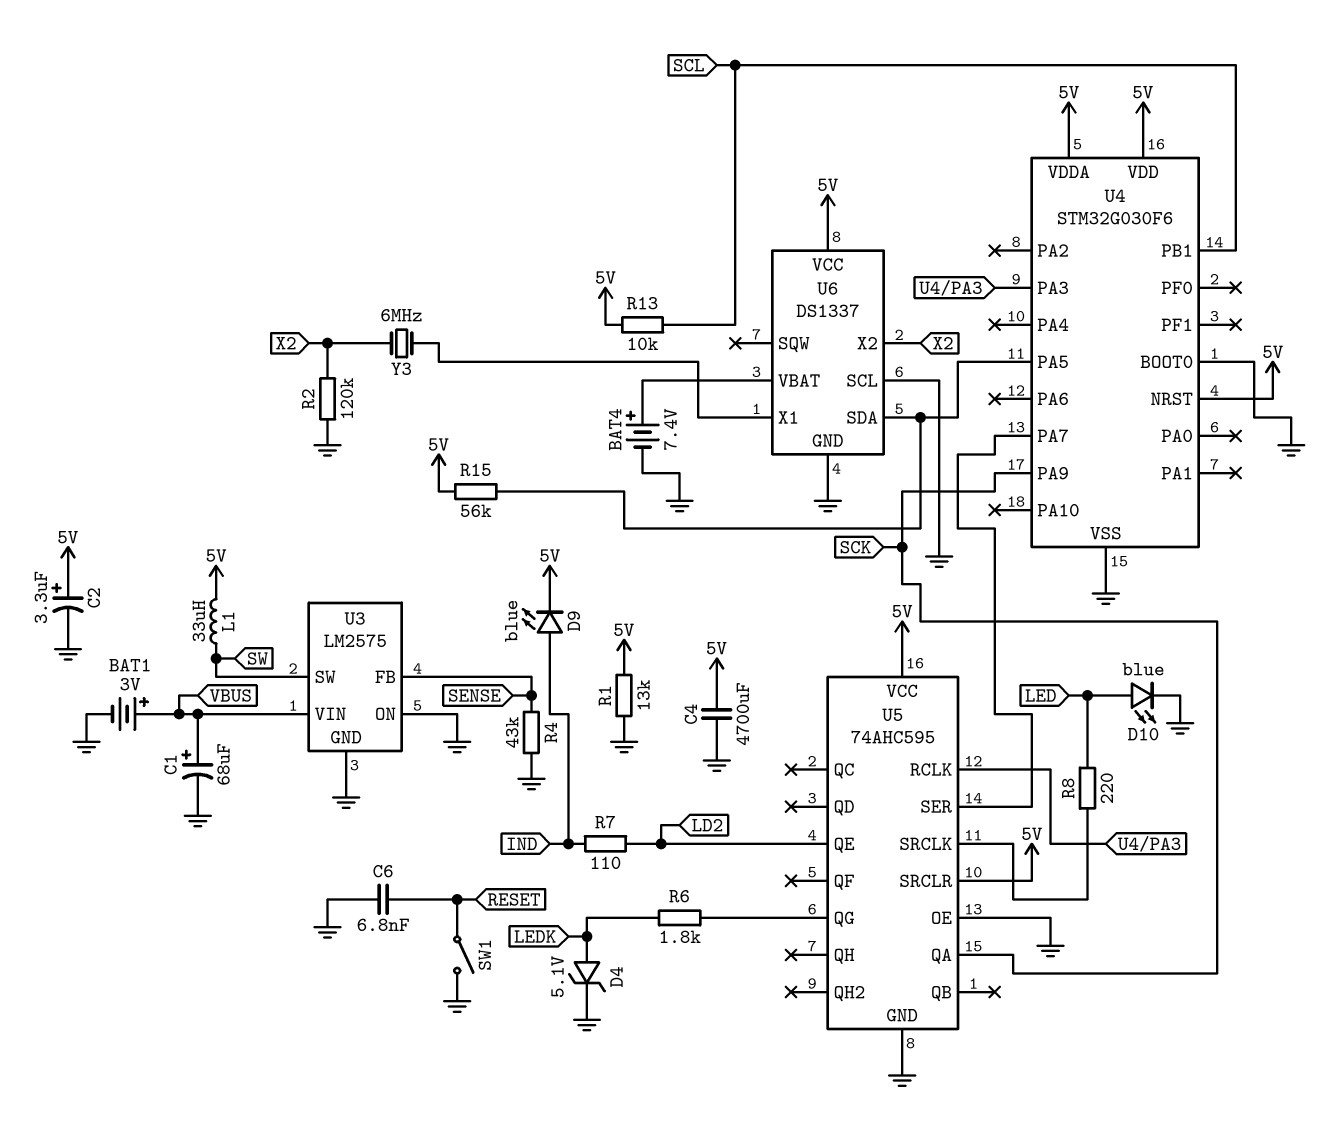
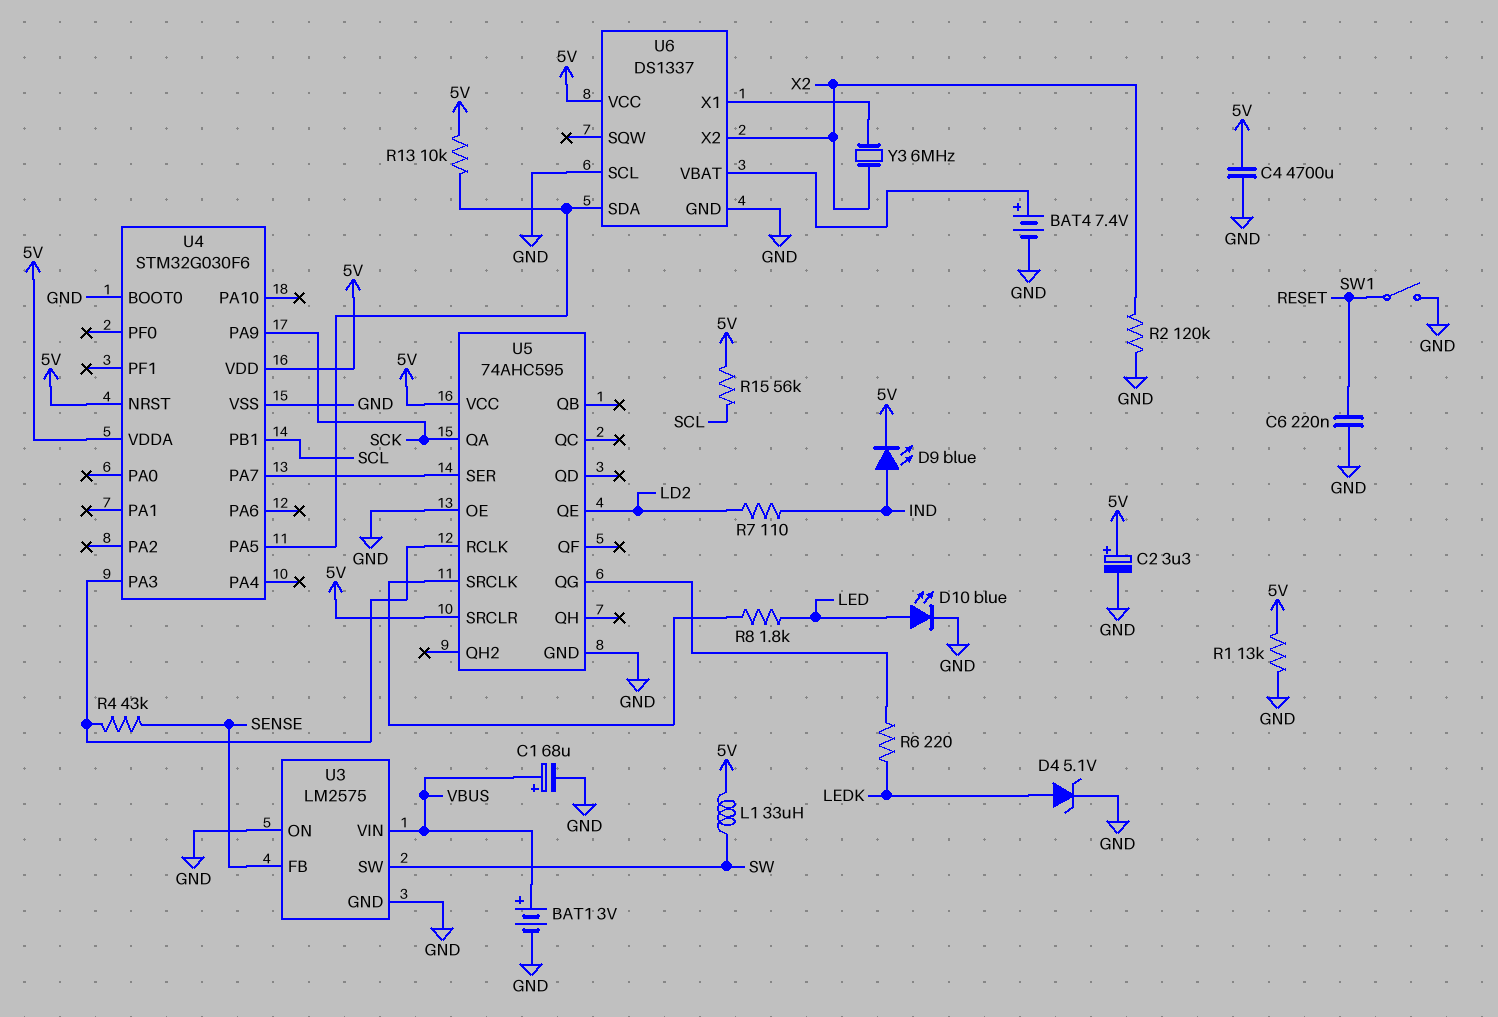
C6: 6.8nF (GND, RESET) -> 220nF (GND, RESET)
R4: 43k (GND, SENSE) -> 43k (SENSE, U4/PA3)
R6: 1.8k (LEDK, U5/QG) -> 220 (LEDK, U5/QG)
R8: 220 (LED, U5/SRCLK) -> 1.8k (LED, U5/SRCLK)
R13: 10k (5V, SCL) -> 10k (5V, U4/PA5)
R15: 56k (5V, U4/PA5) -> 56k (5V, SCL)

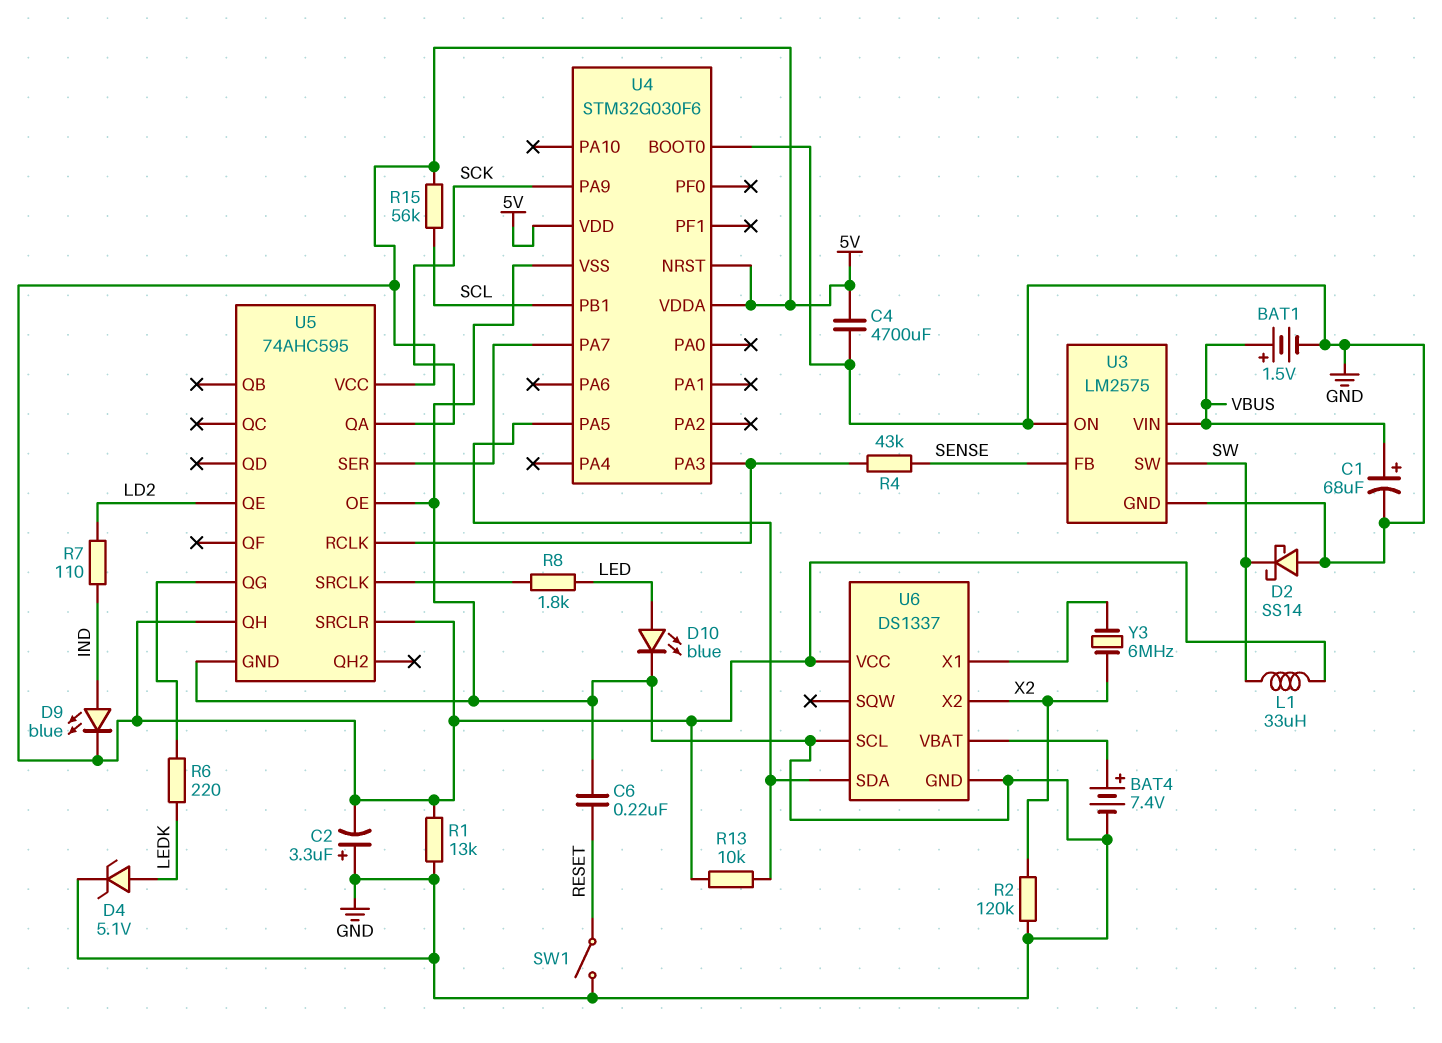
BAT1: 3V (plus VBUS, minus GND) -> 1.5V (plus VBUS, minus GND)
C2: 3.3uF (plus 5V, minus GND) -> 3.3uF (plus GND, minus 5V)
D2: none -> schottky SS14 (A GND, K SW)
U5 pin QH: none -> 5V

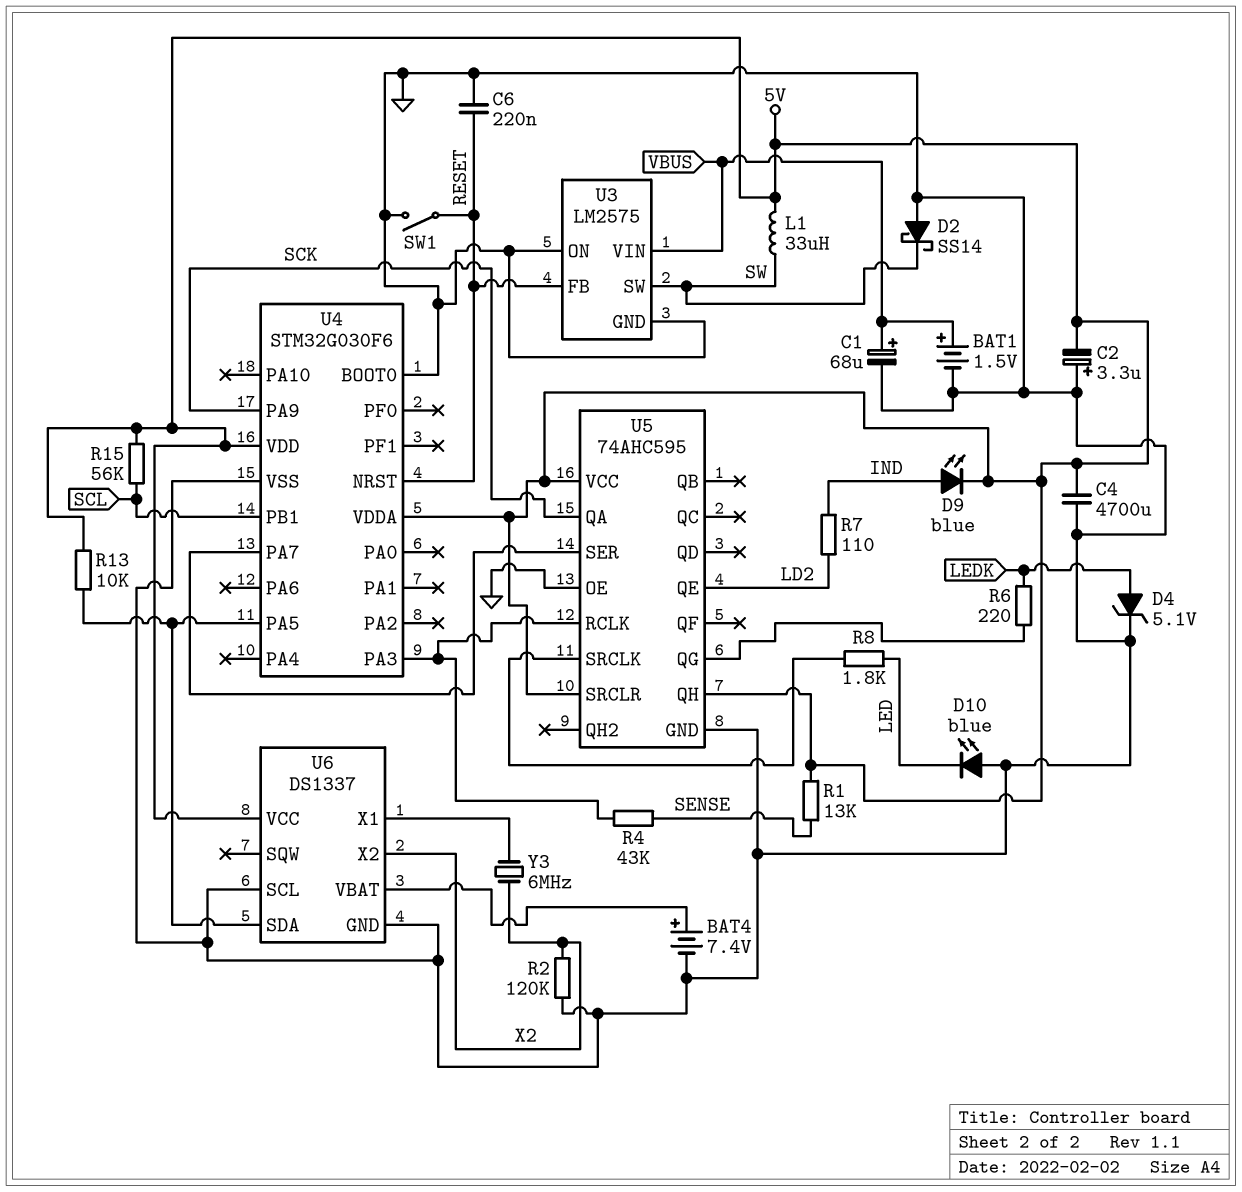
D10: LED blue (A LED, K GND) -> LED blue (A GND, K LED)
R1: 13k (5V, GND) -> 13k (5V, SENSE)
U3 pin FB: SENSE -> RESET
U4 pin NRST: 5V -> RESET

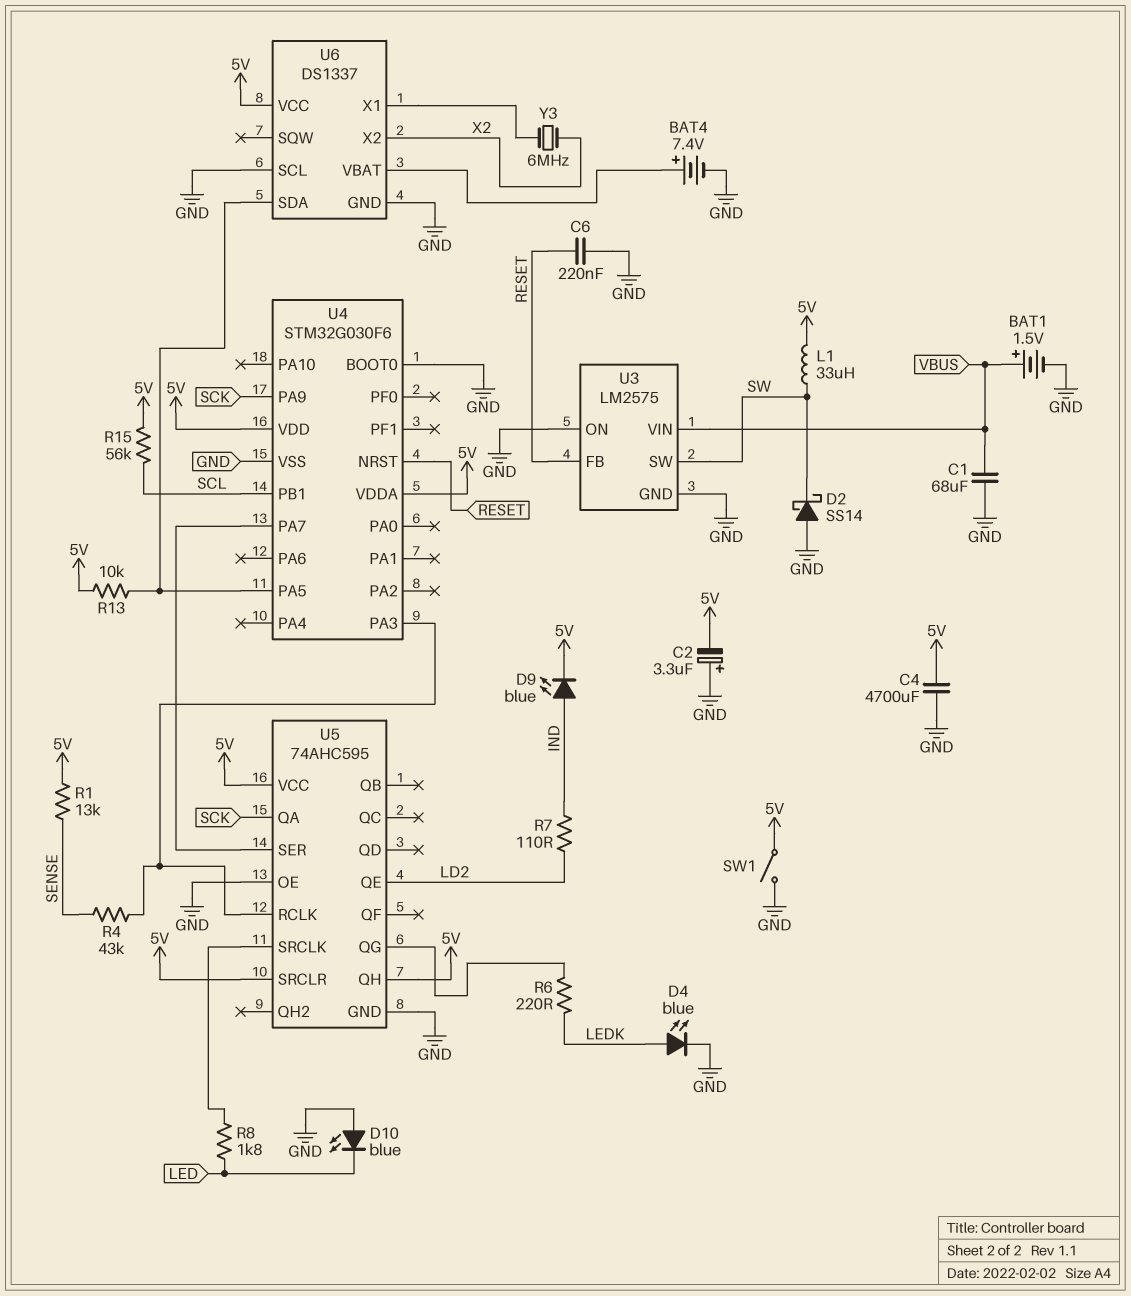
C1: 68uF (plus VBUS, minus GND) -> 68uF (GND, VBUS)
D4: zener 5.1V (A LEDK, K GND) -> LED blue (A LEDK, K GND)
R2: 120k (GND, X2) -> none
SW1: switch (GND, RESET) -> switch (5V, GND)

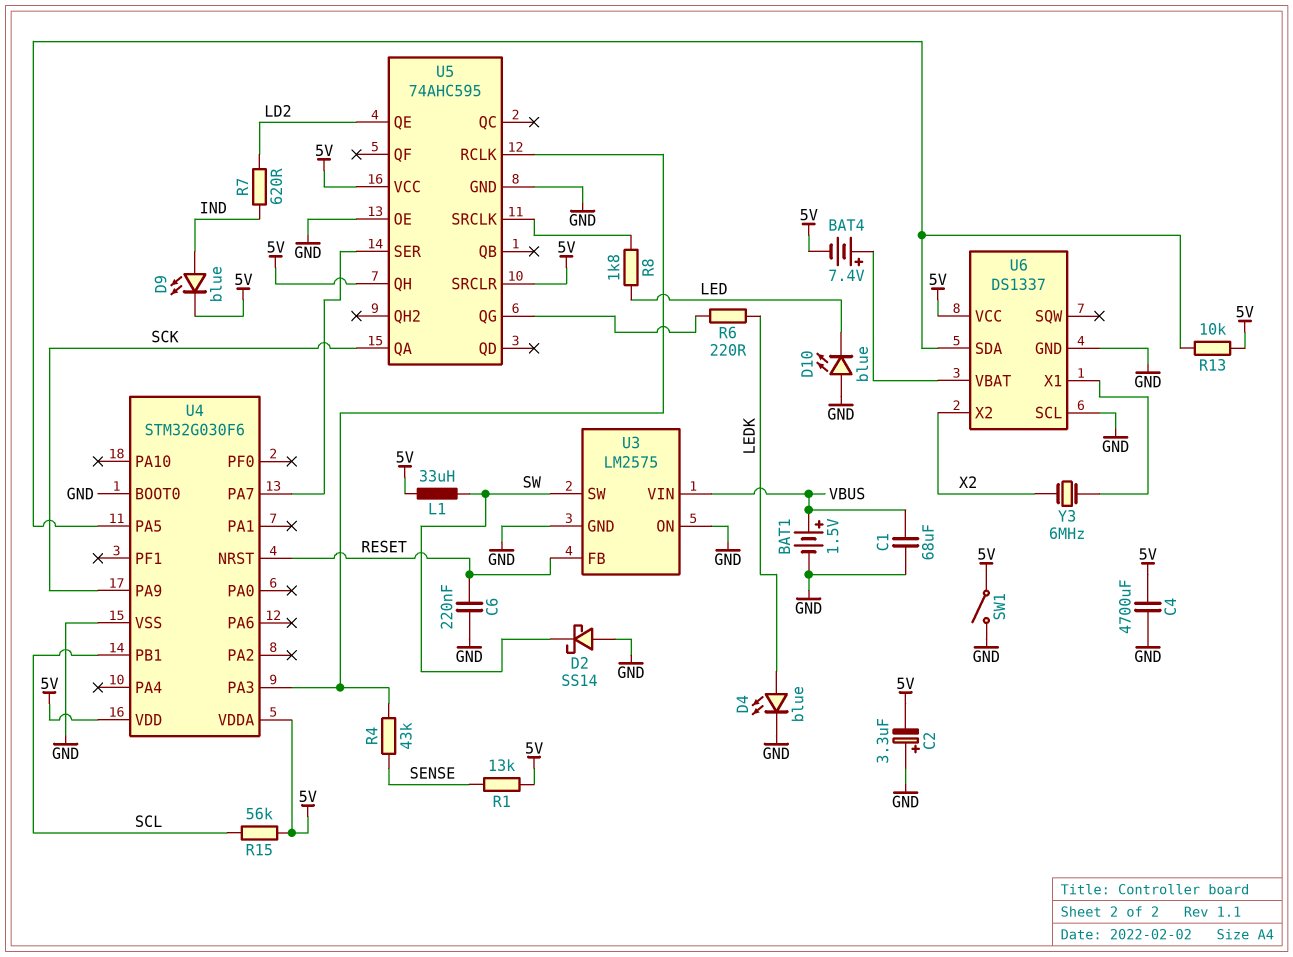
BAT4: 7.4V (plus U6/VBAT, minus GND) -> 7.4V (plus U6/VBAT, minus 5V)
R7: 110 (IND, LD2) -> 620 (IND, LD2)

